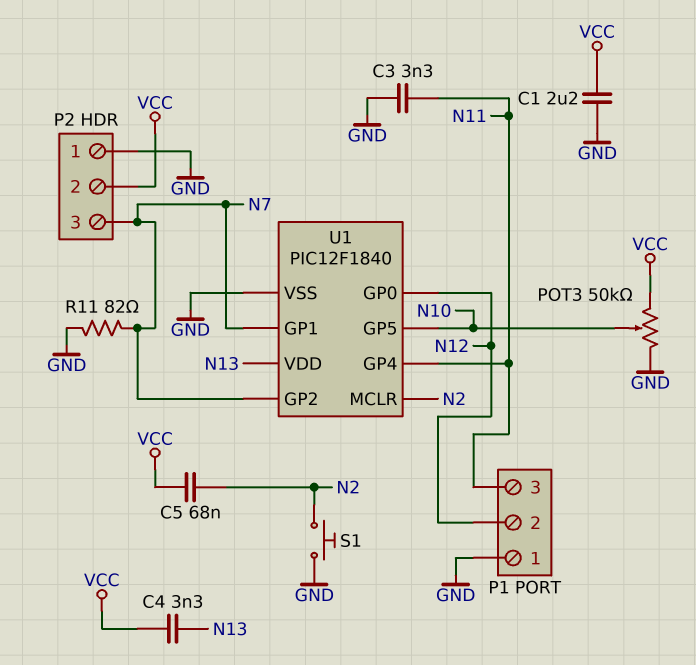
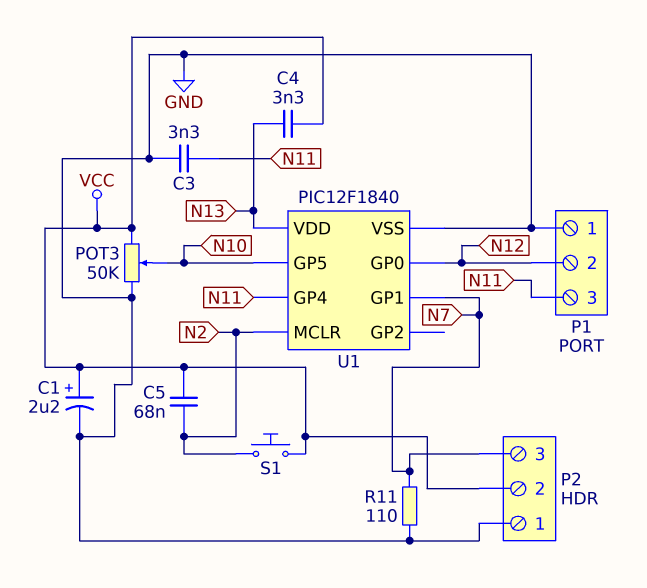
C1: 2.2uF (GND, VCC) -> 2.2uF (plus VCC, minus GND)
R11: 82 (GND, N7) -> 110 (GND, N7)
S1: button (GND, N2) -> button (N2, VCC)
U1 pin GP2: N7 -> none

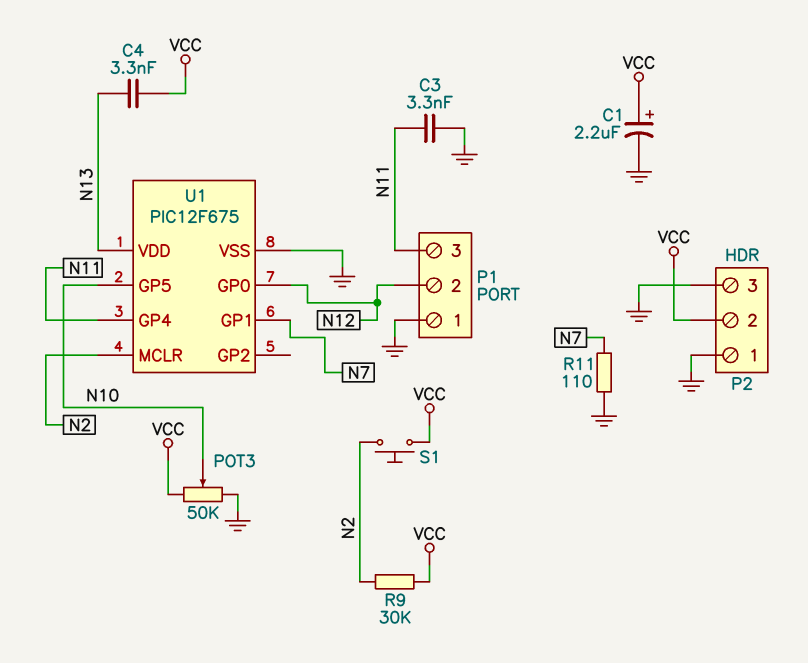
C5: 68nF (N2, VCC) -> none
P2 pin 3: N7 -> GND
R9: none -> 30k (N2, VCC)
U1: PIC12F1840 -> PIC12F675

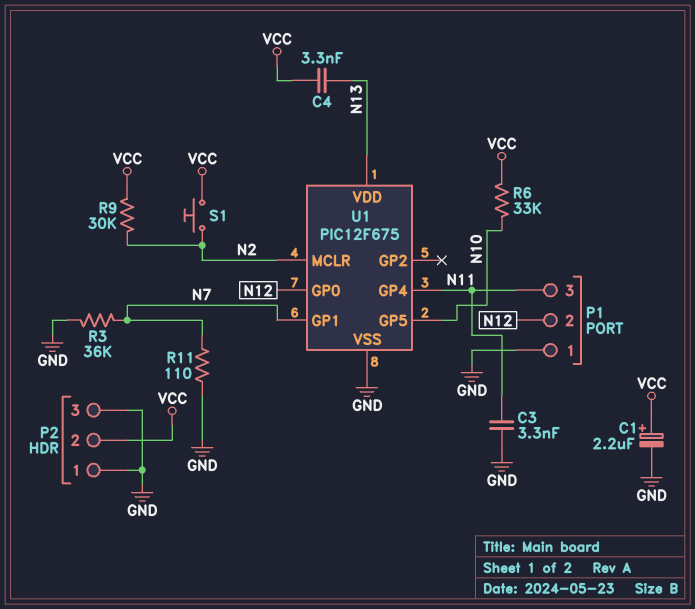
POT3: 50k (GND, VCC, wiper N10) -> none
R3: none -> 36k (GND, N7)
R6: none -> 33k (N10, VCC)

